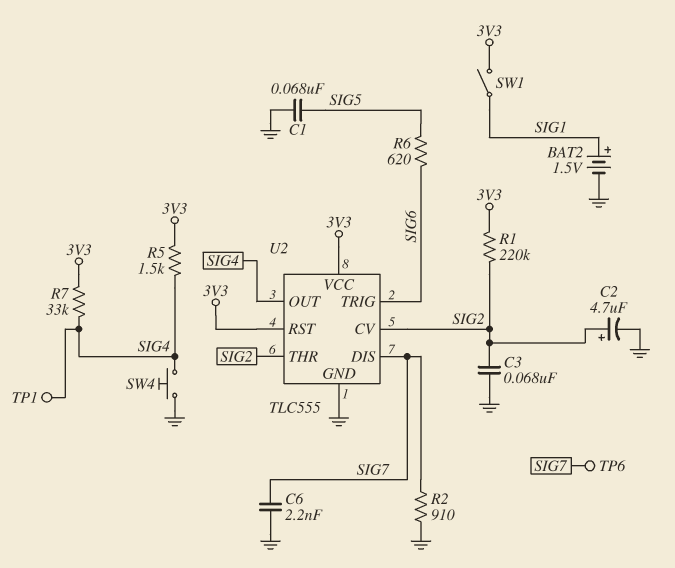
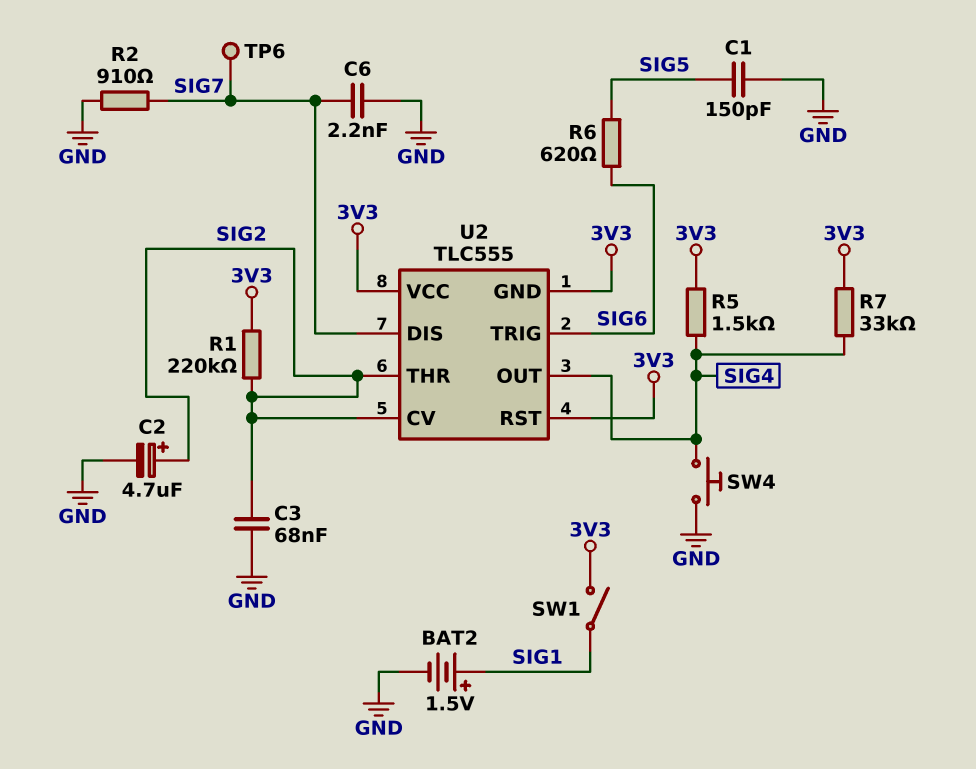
C1: 68nF (GND, SIG5) -> 150pF (GND, SIG5)
TP1: test point (SIG4) -> none
U2 pin GND: GND -> 3V3

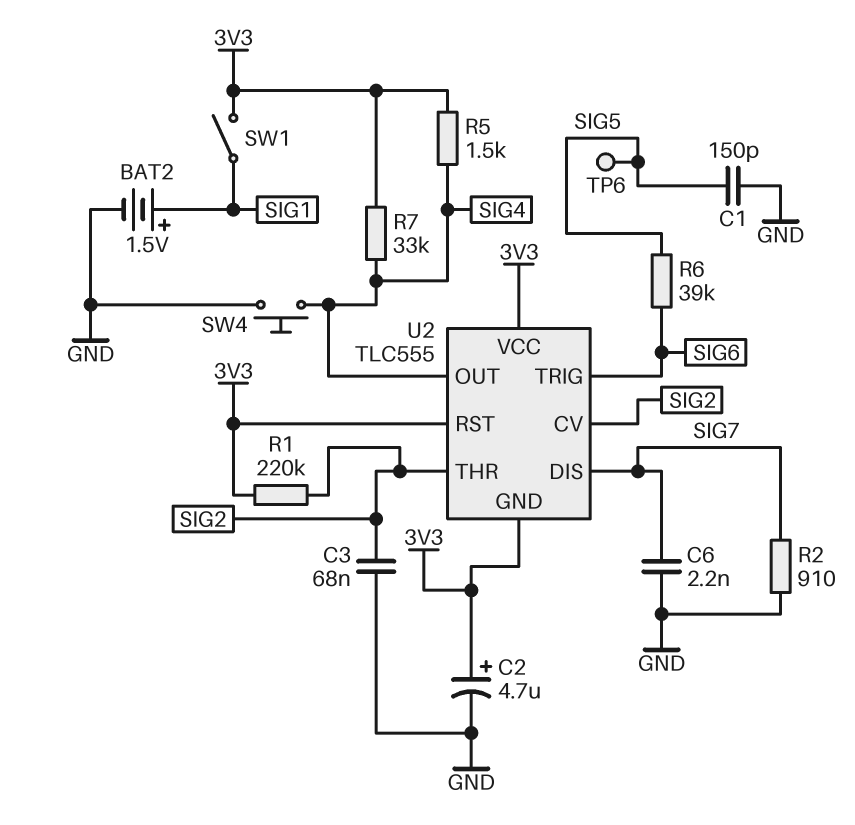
C2: 4.7uF (plus SIG2, minus GND) -> 4.7uF (plus 3V3, minus GND)
R6: 620 (SIG5, SIG6) -> 39k (SIG5, SIG6)
TP6: test point (SIG7) -> test point (SIG5)

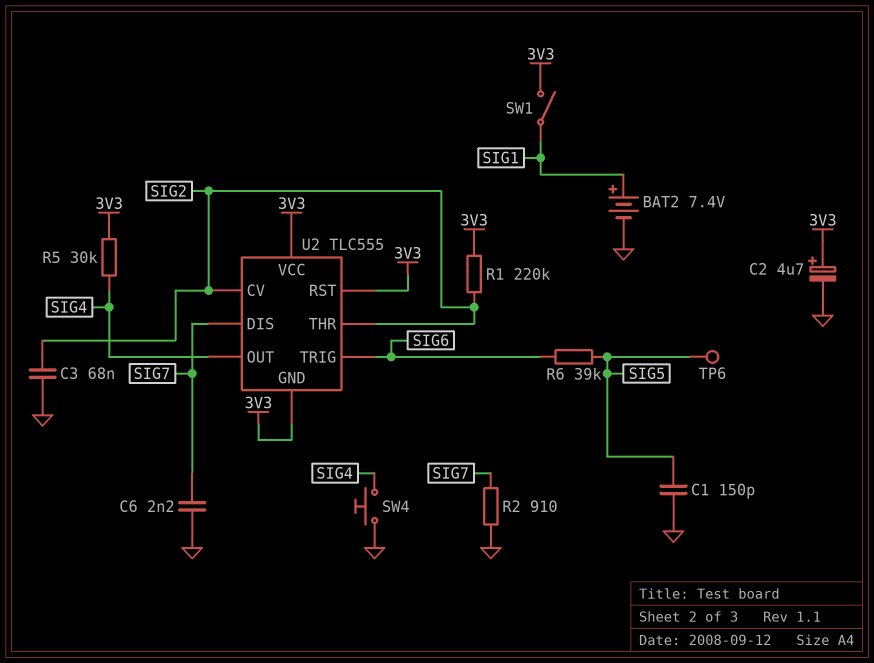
BAT2: 1.5V (plus SIG1, minus GND) -> 7.4V (plus SIG1, minus GND)
R5: 1.5k (3V3, SIG4) -> 30k (3V3, SIG4)
R7: 33k (3V3, SIG4) -> none

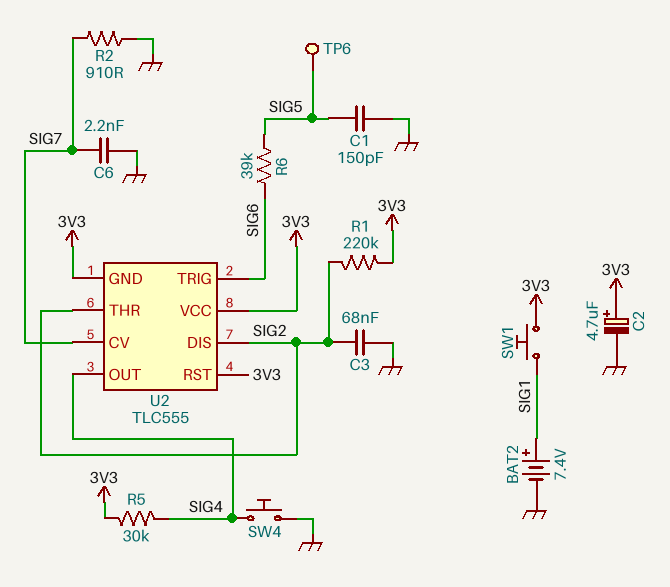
SW1: switch (3V3, SIG1) -> button (3V3, SIG1)
U2 pin CV: SIG2 -> SIG7
U2 pin DIS: SIG7 -> SIG2

